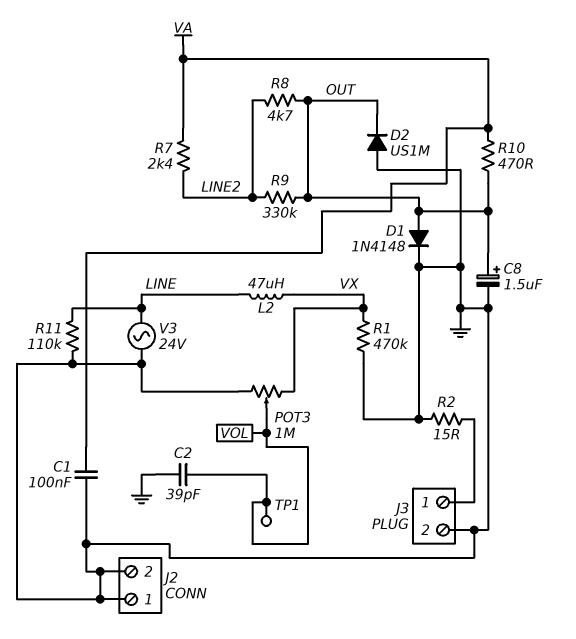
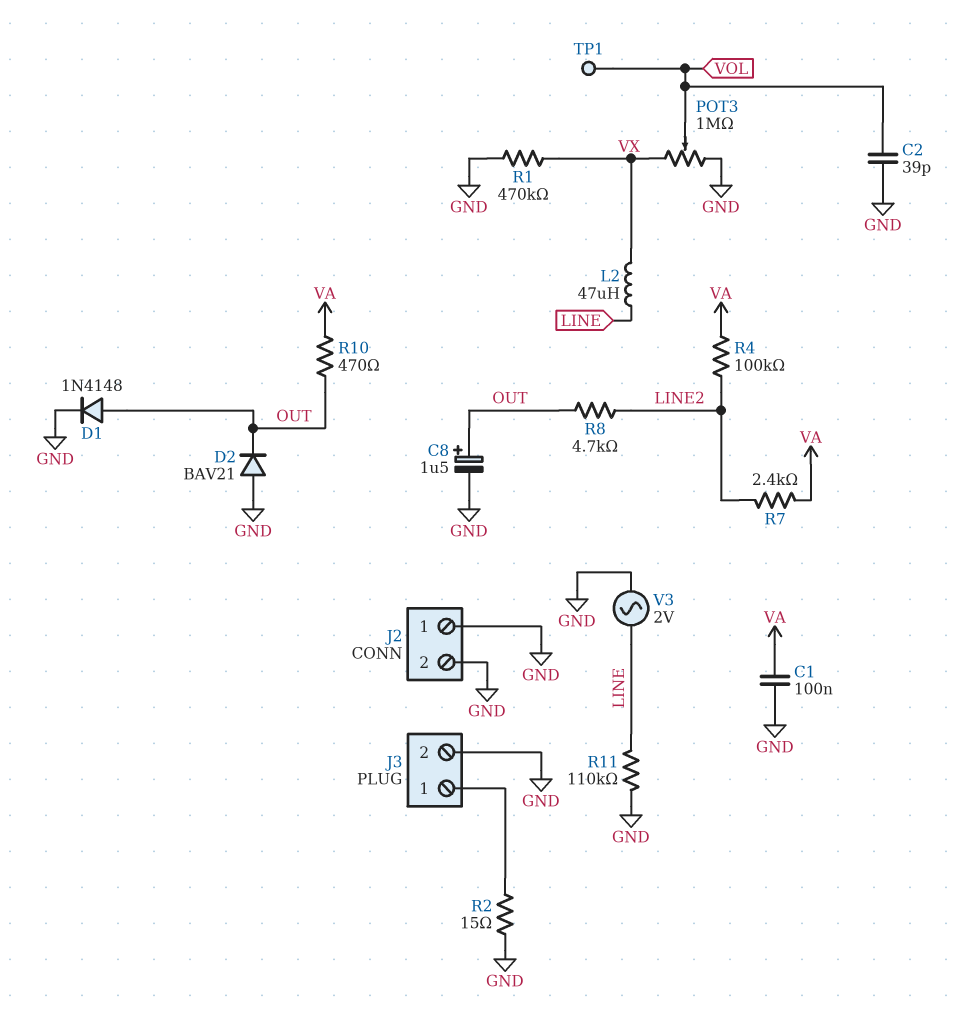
D2: diode US1M (A GND, K OUT) -> diode BAV21 (A GND, K OUT)
R4: none -> 100k (LINE2, VA)
R9: 330k (LINE2, OUT) -> none
V3: AC 24V (GND, LINE) -> AC 2V (GND, LINE)

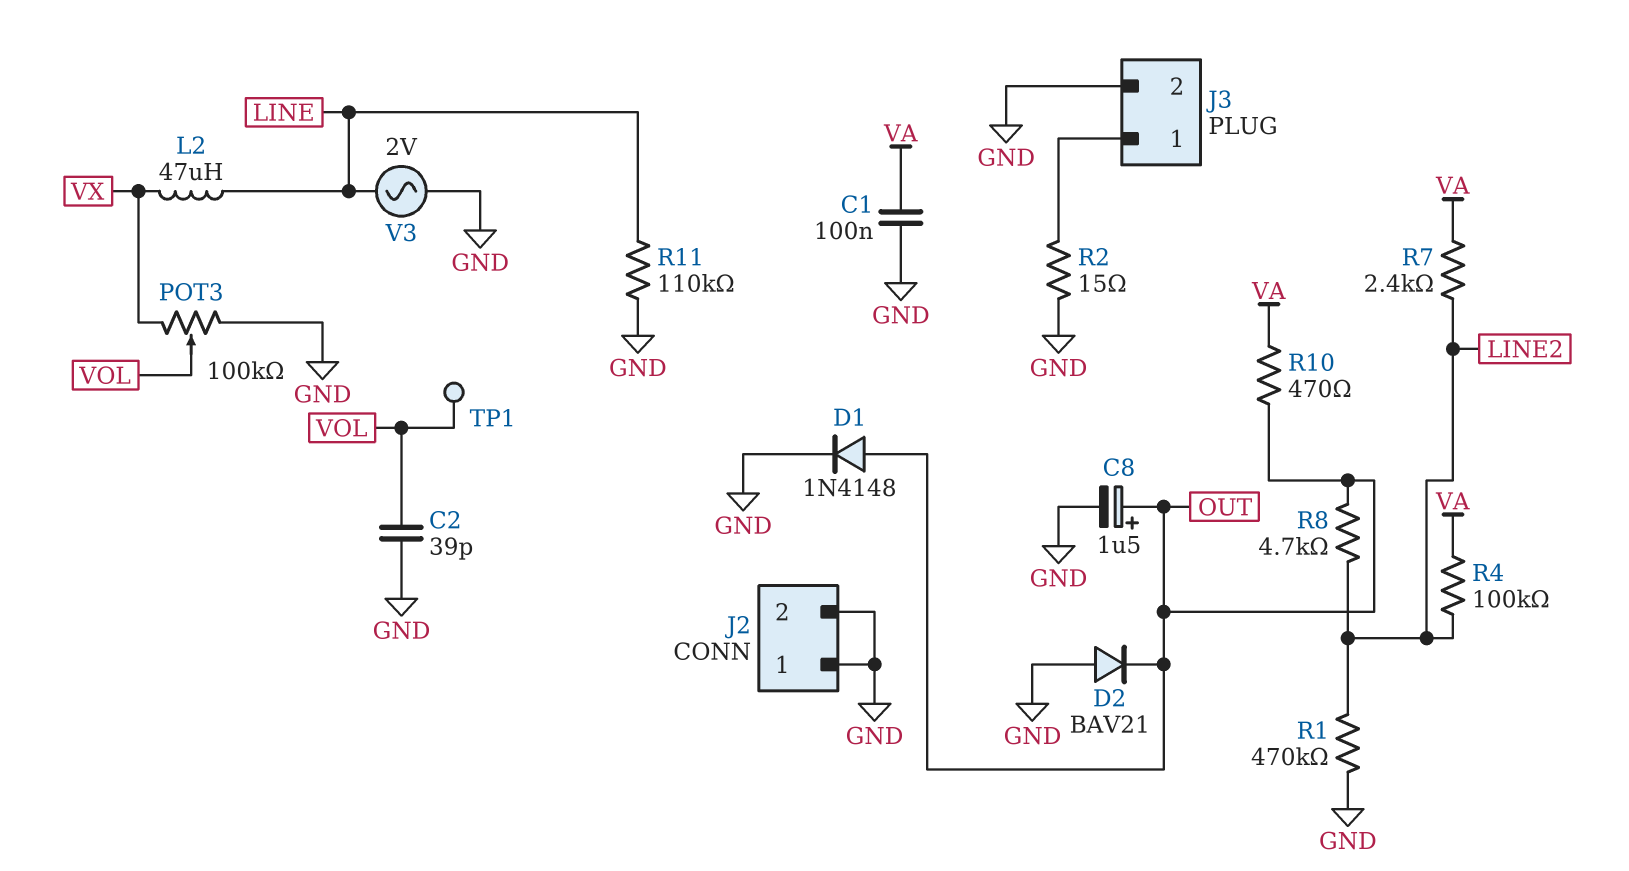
POT3: 1M (GND, VX, wiper VOL) -> 100k (GND, VX, wiper VOL)
R1: 470k (GND, VX) -> 470k (GND, LINE2)

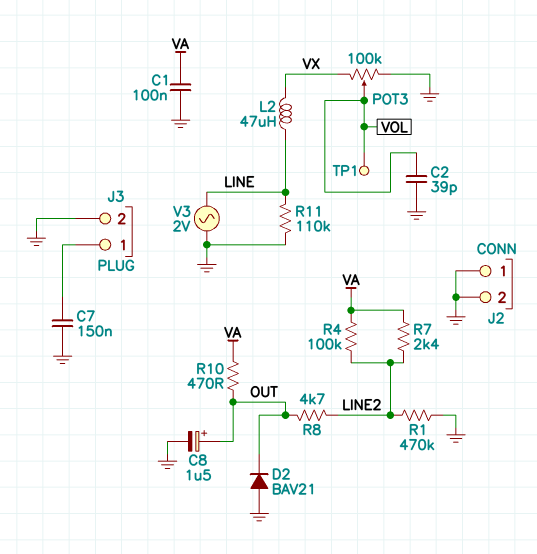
C7: none -> 150nF (GND, J3/1)
D1: diode 1N4148 (A OUT, K GND) -> none
R2: 15 (GND, J3/1) -> none

